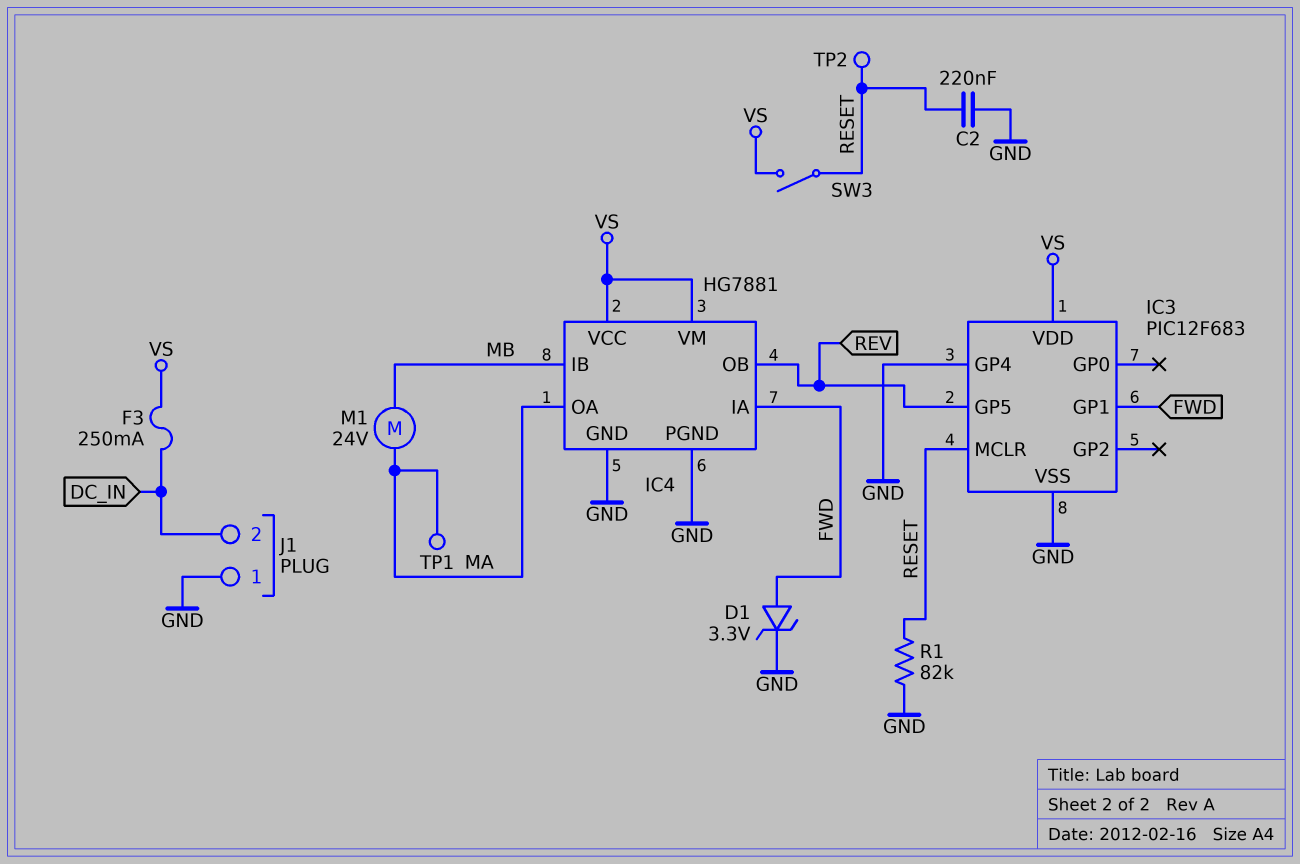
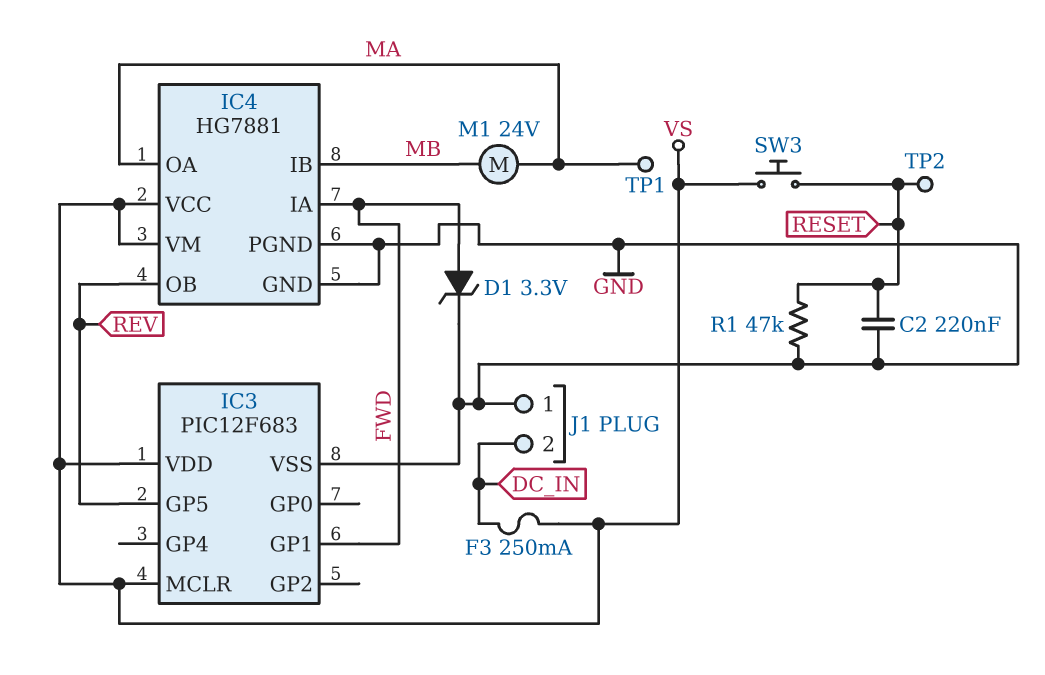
IC3 pin GP4: GND -> none
IC3 pin MCLR: RESET -> VS
R1: 82k (GND, RESET) -> 47k (GND, RESET)
SW3: switch (RESET, VS) -> button (RESET, VS)

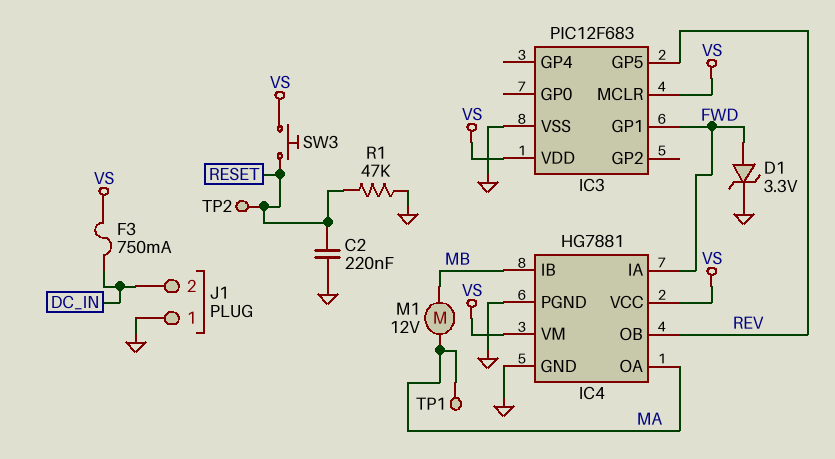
F3: 250mA (DC_IN, VS) -> 750mA (DC_IN, VS)
M1: motor 24V (MA, MB) -> motor 12V (MA, MB)

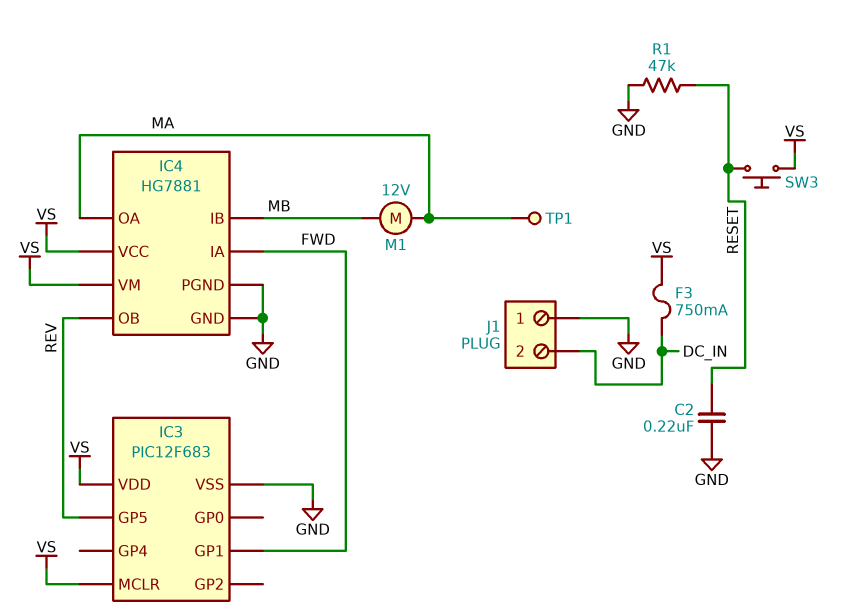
D1: zener 3.3V (A FWD, K GND) -> none
TP2: test point (RESET) -> none

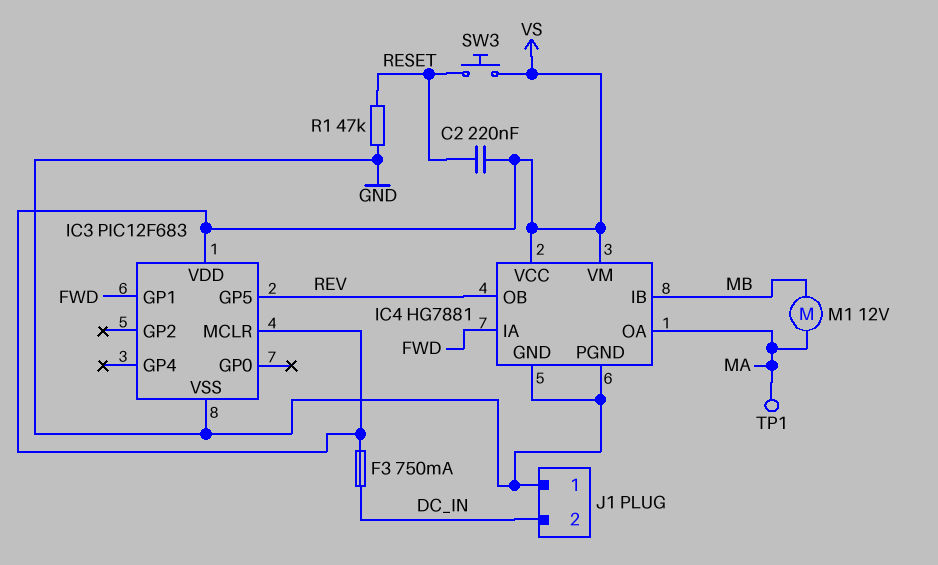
C2: 220nF (GND, RESET) -> 220nF (RESET, VS)

